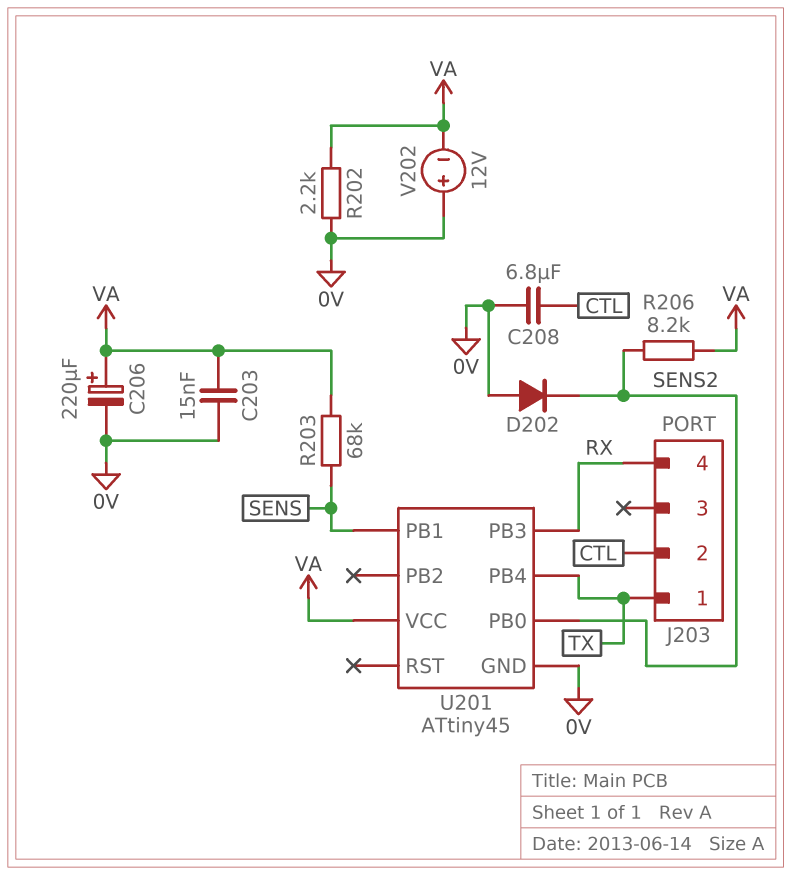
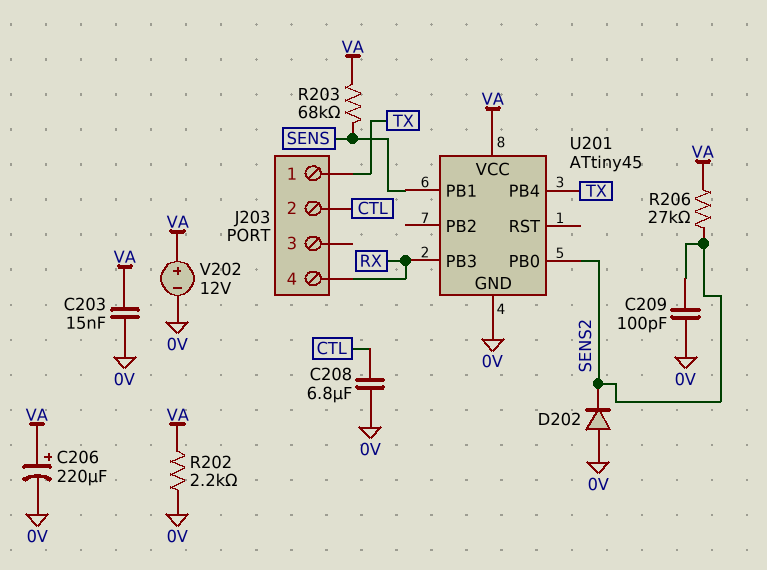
C209: none -> 100pF (0V, SENS2)
R206: 8.2k (SENS2, VA) -> 27k (SENS2, VA)
V202: 12V (plus 0V, minus VA) -> 12V (plus VA, minus 0V)

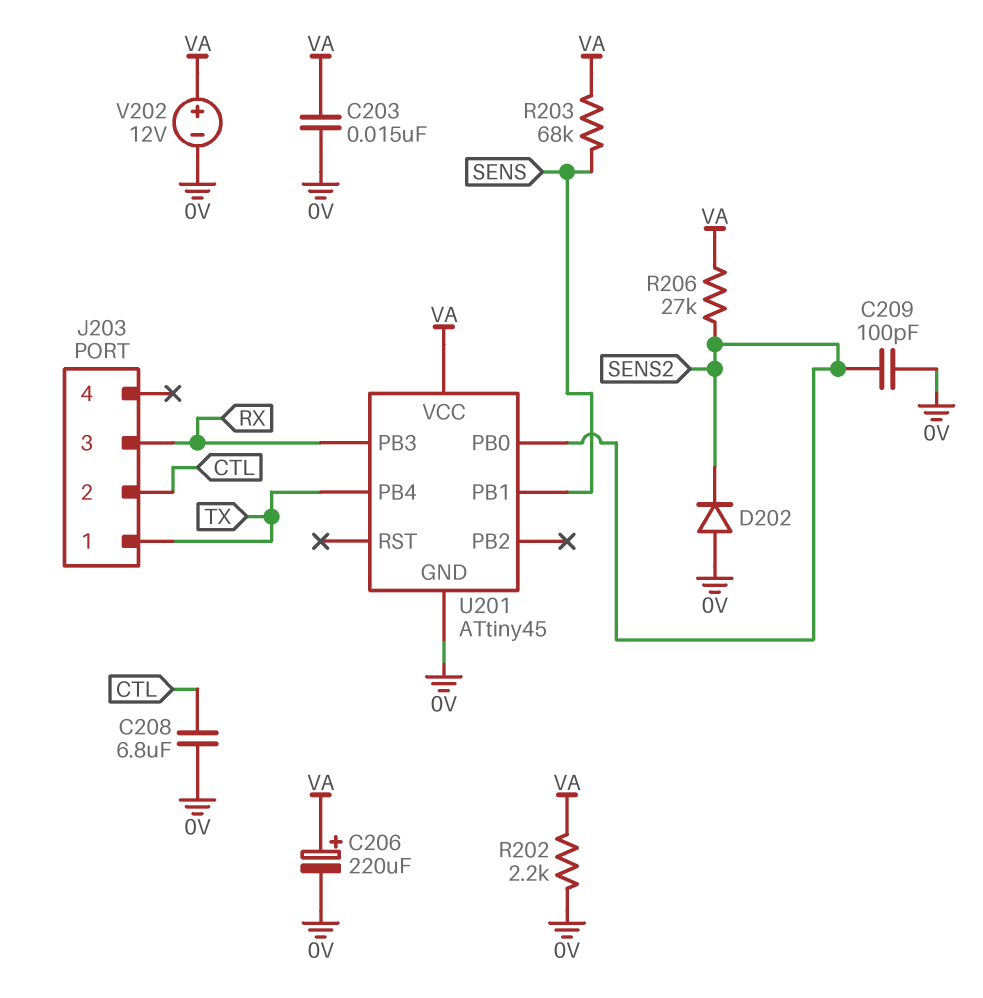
J203 pin 3: none -> RX
J203 pin 4: RX -> none

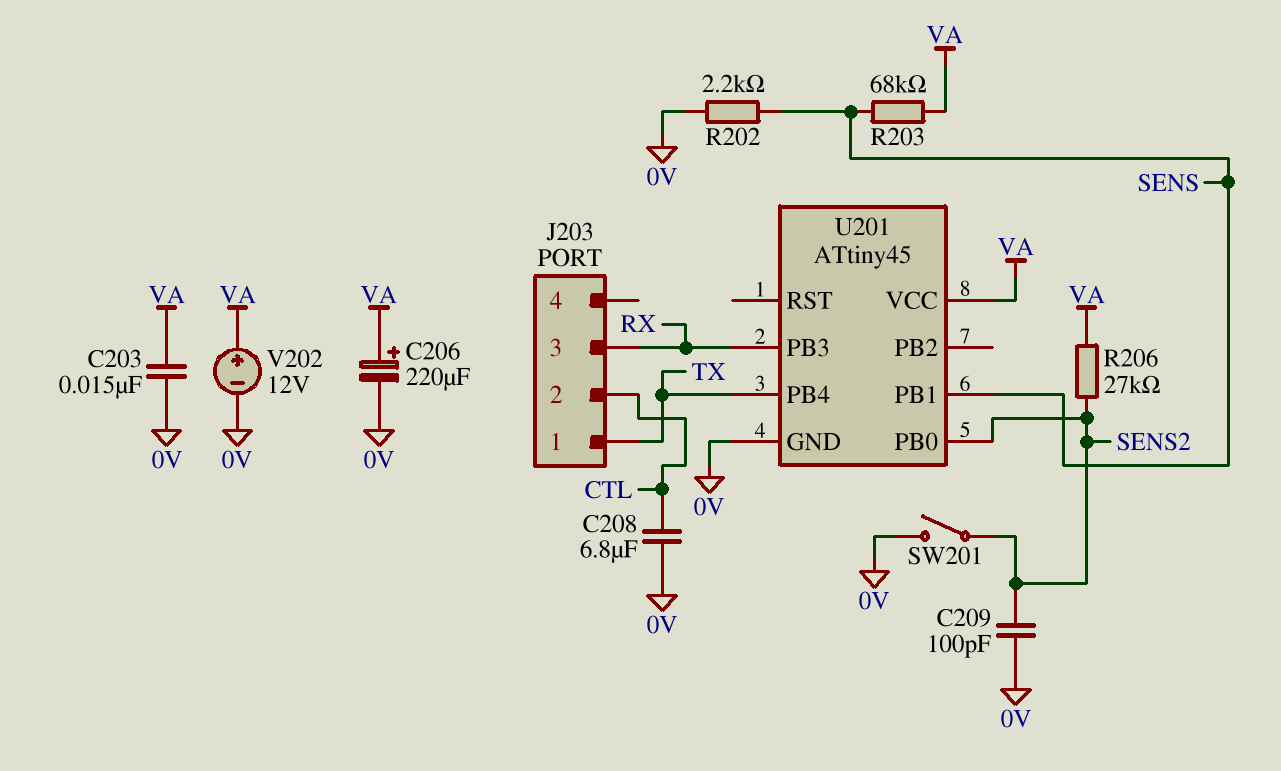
D202: diode (A 0V, K SENS2) -> none
R202: 2.2k (0V, VA) -> 2.2k (0V, SENS)
SW201: none -> switch (0V, SENS2)

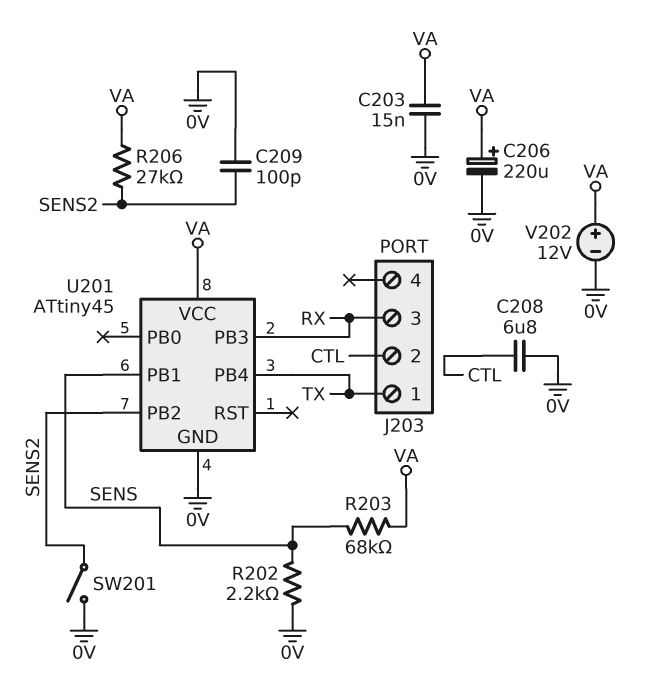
U201 pin PB0: SENS2 -> none
U201 pin PB2: none -> SENS2

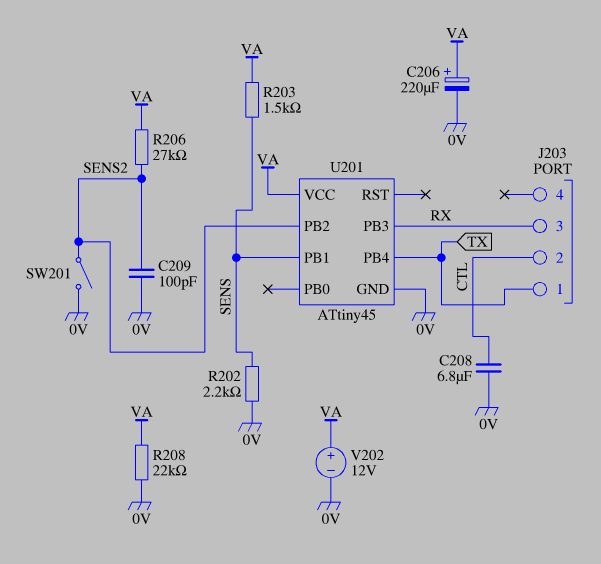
C203: 15nF (0V, VA) -> none
R203: 68k (SENS, VA) -> 1.5k (SENS, VA)
R208: none -> 22k (0V, VA)

